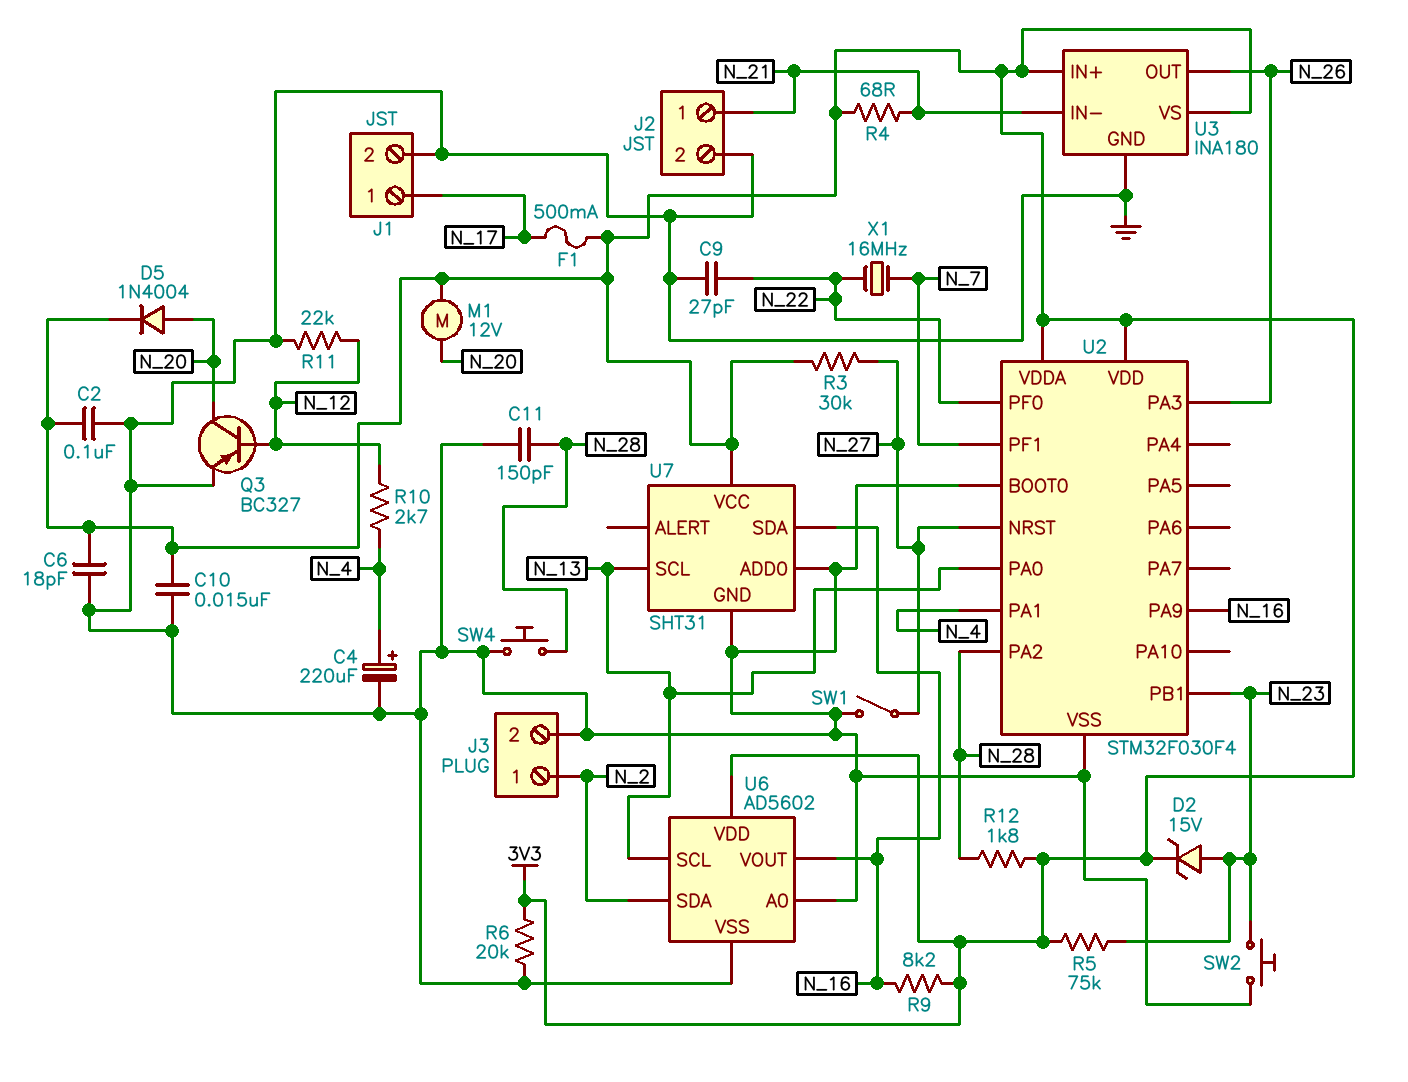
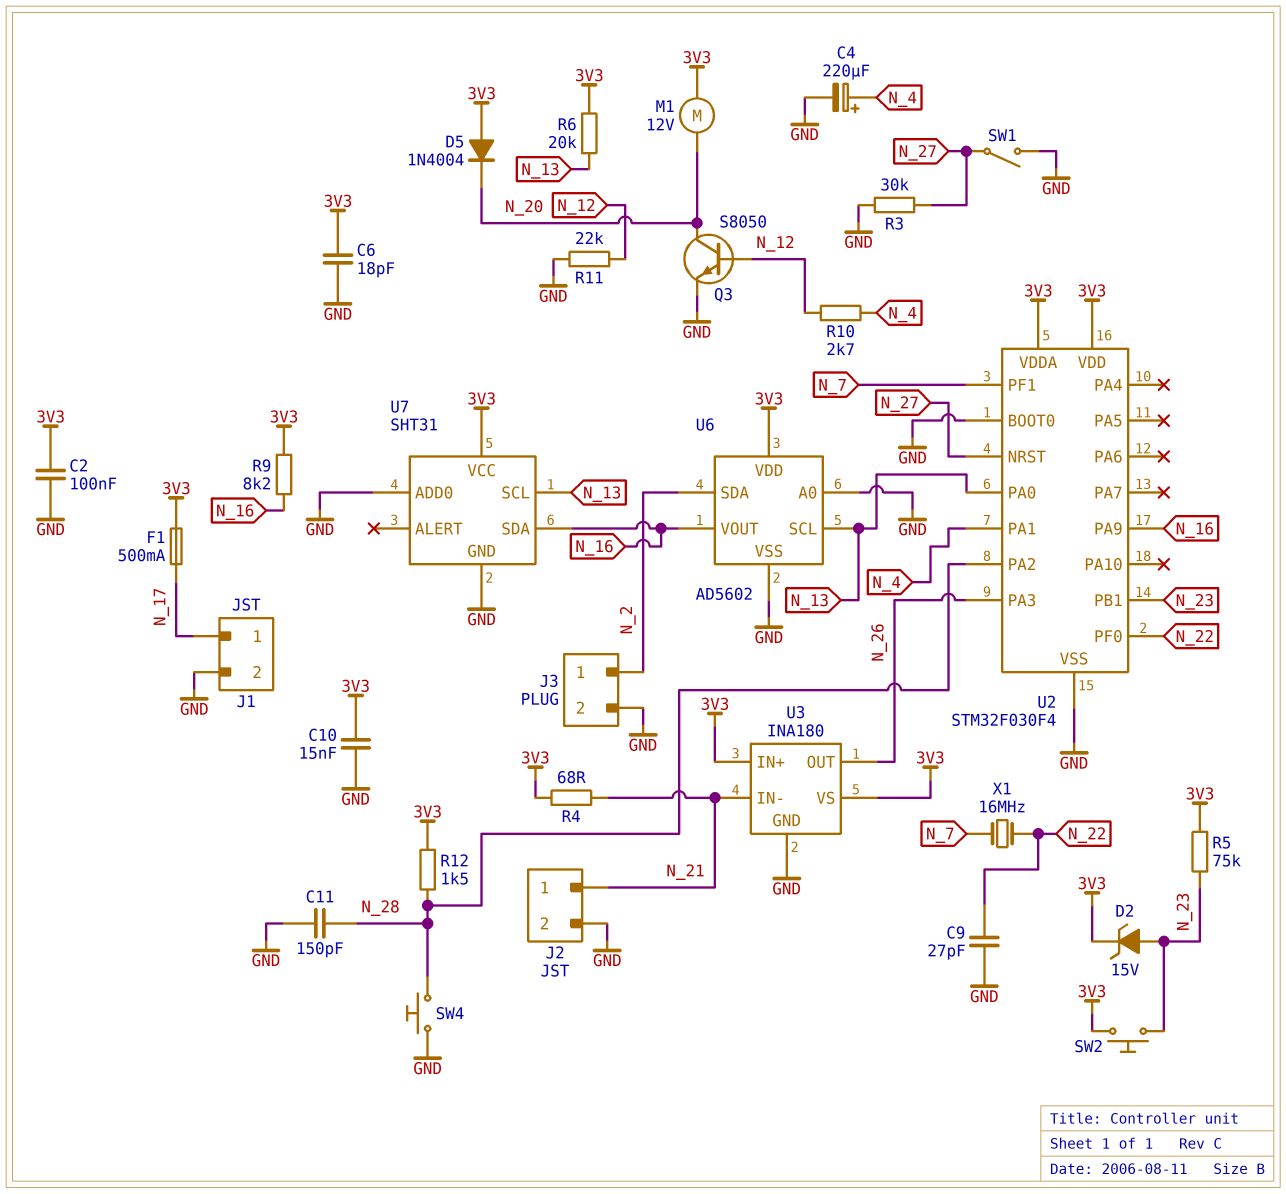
D5: diode 1N4004 (A N_20, K 3V3) -> diode 1N4004 (A 3V3, K N_20)
Q3: PNP BC327 (B N_12, C N_20, E GND) -> NPN S8050 (B N_12, C N_20, E GND)
R3: 30k (3V3, N_27) -> 30k (GND, N_27)
R6: 20k (3V3, GND) -> 20k (3V3, N_13)
R12: 1.8k (3V3, N_28) -> 1.5k (3V3, N_28)
SW2: button (GND, N_23) -> button (3V3, N_23)

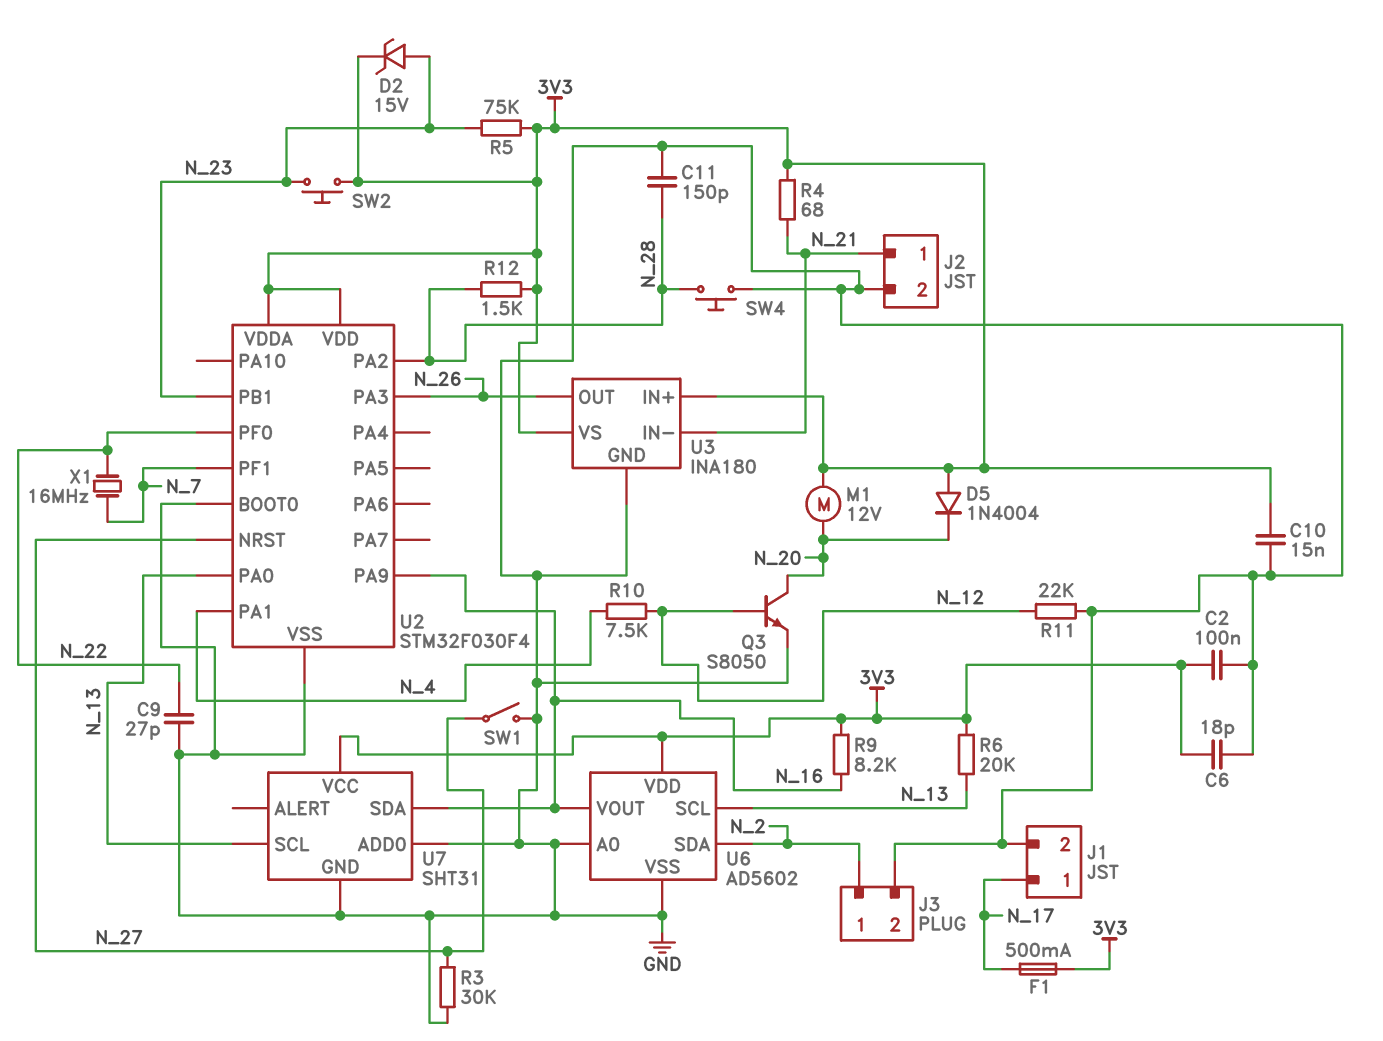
C4: 220uF (plus N_4, minus GND) -> none
R10: 2.7k (N_4, N_12) -> 7.5k (N_4, N_12)

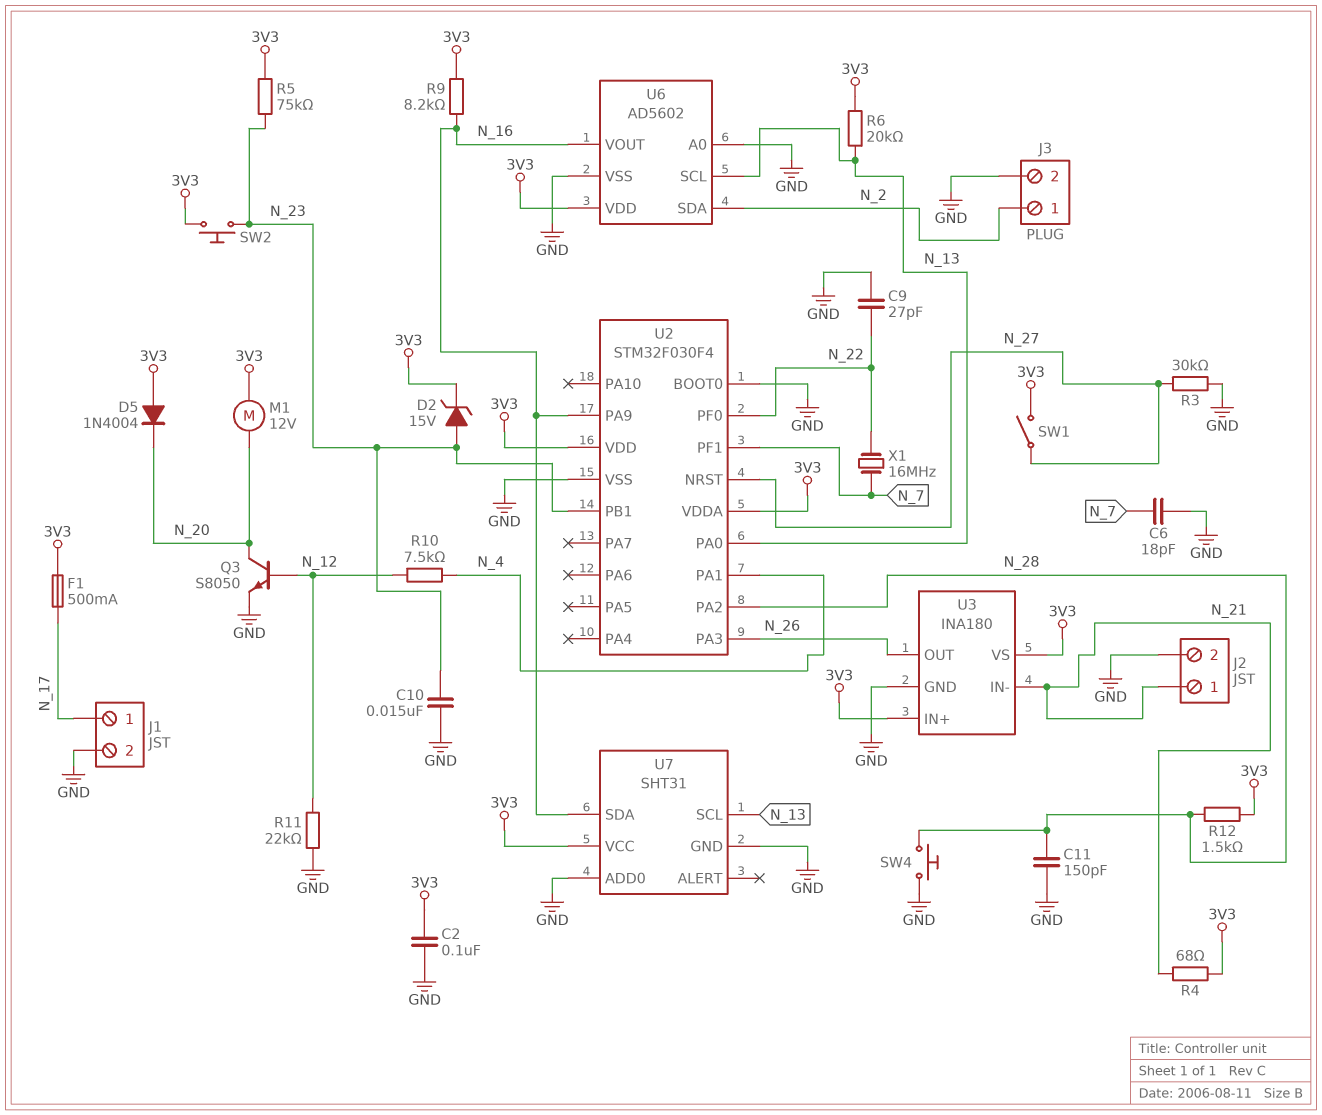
C6: 18pF (3V3, GND) -> 18pF (GND, N_7)
C10: 15nF (3V3, GND) -> 15nF (GND, N_23)
SW1: switch (GND, N_27) -> switch (3V3, N_27)

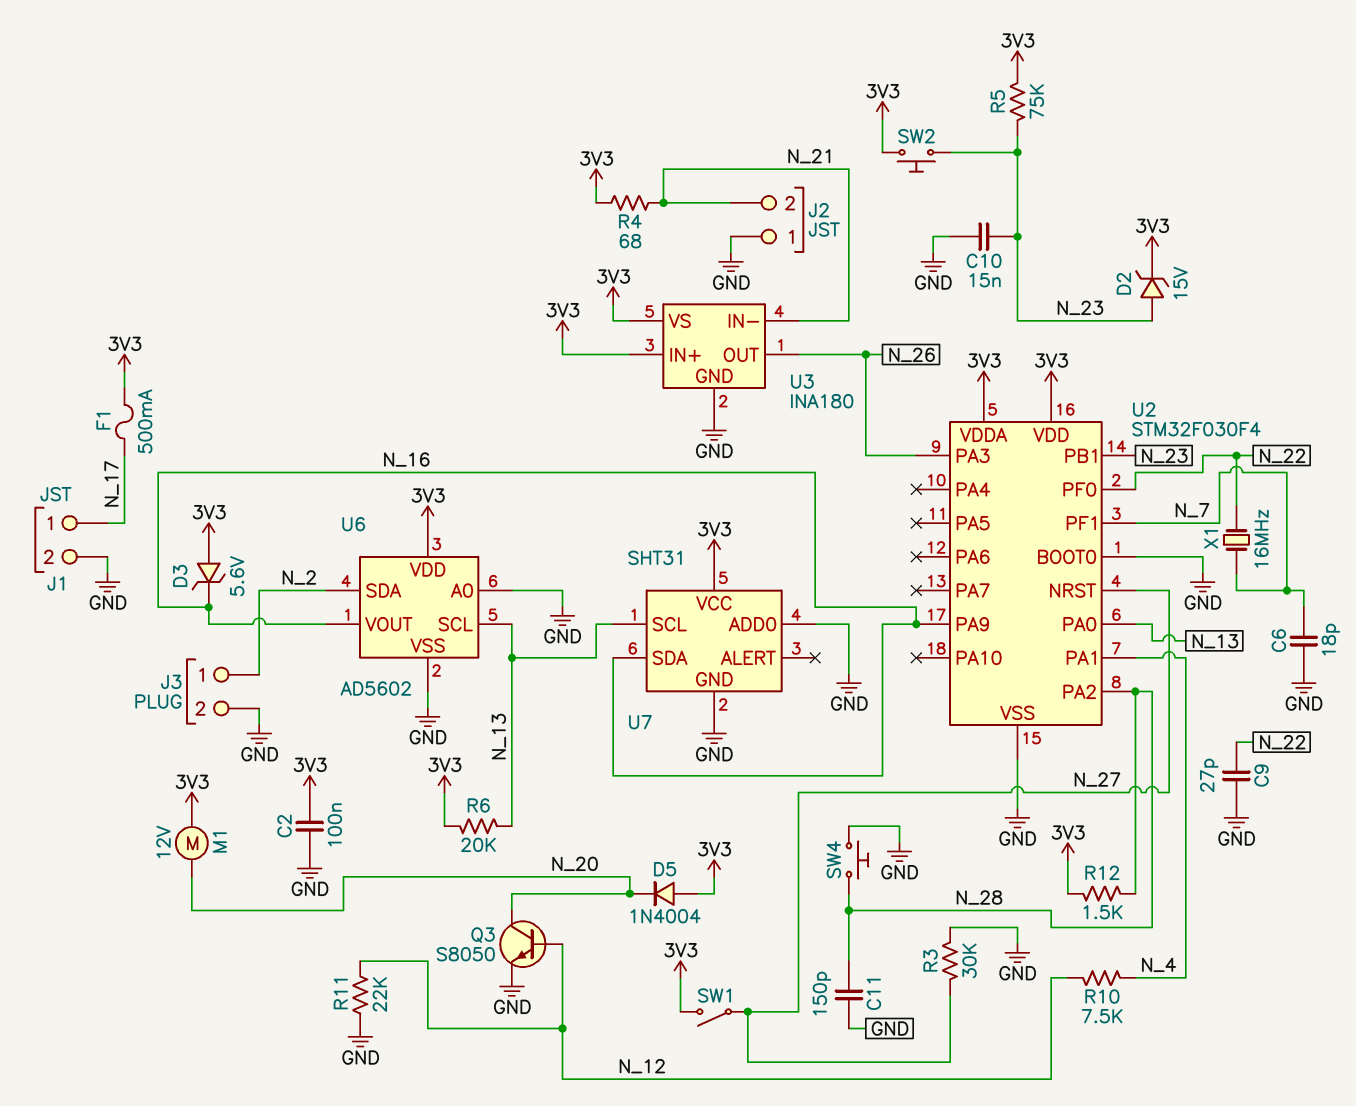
D3: none -> zener 5.6V (A 3V3, K N_16)
J2 pin 1: N_21 -> GND
J2 pin 2: GND -> N_21
R9: 8.2k (3V3, N_16) -> none

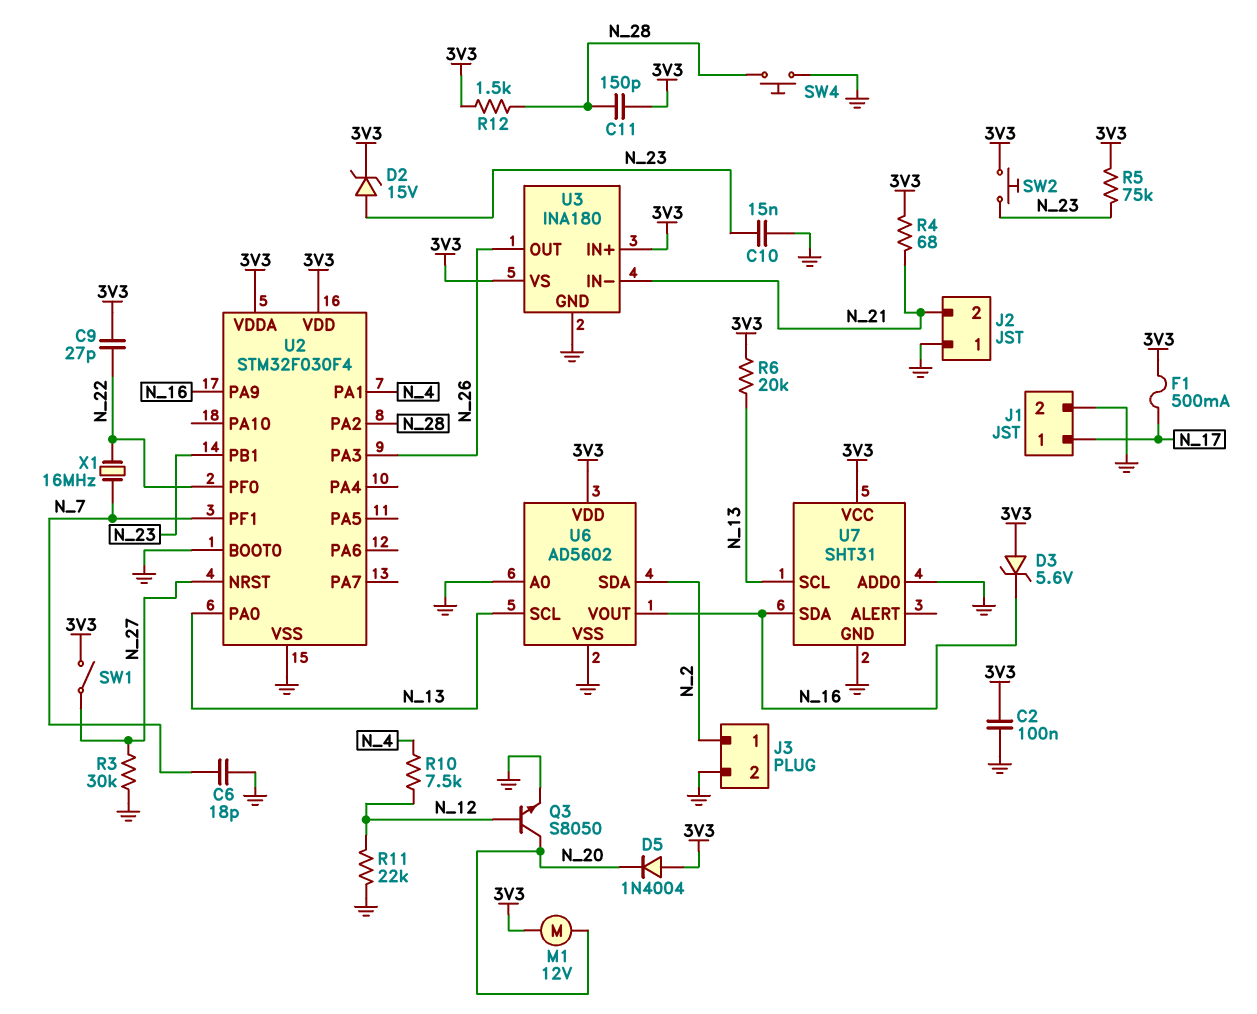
C9: 27pF (GND, N_22) -> 27pF (3V3, N_22)
C11: 150pF (GND, N_28) -> 150pF (3V3, N_28)

